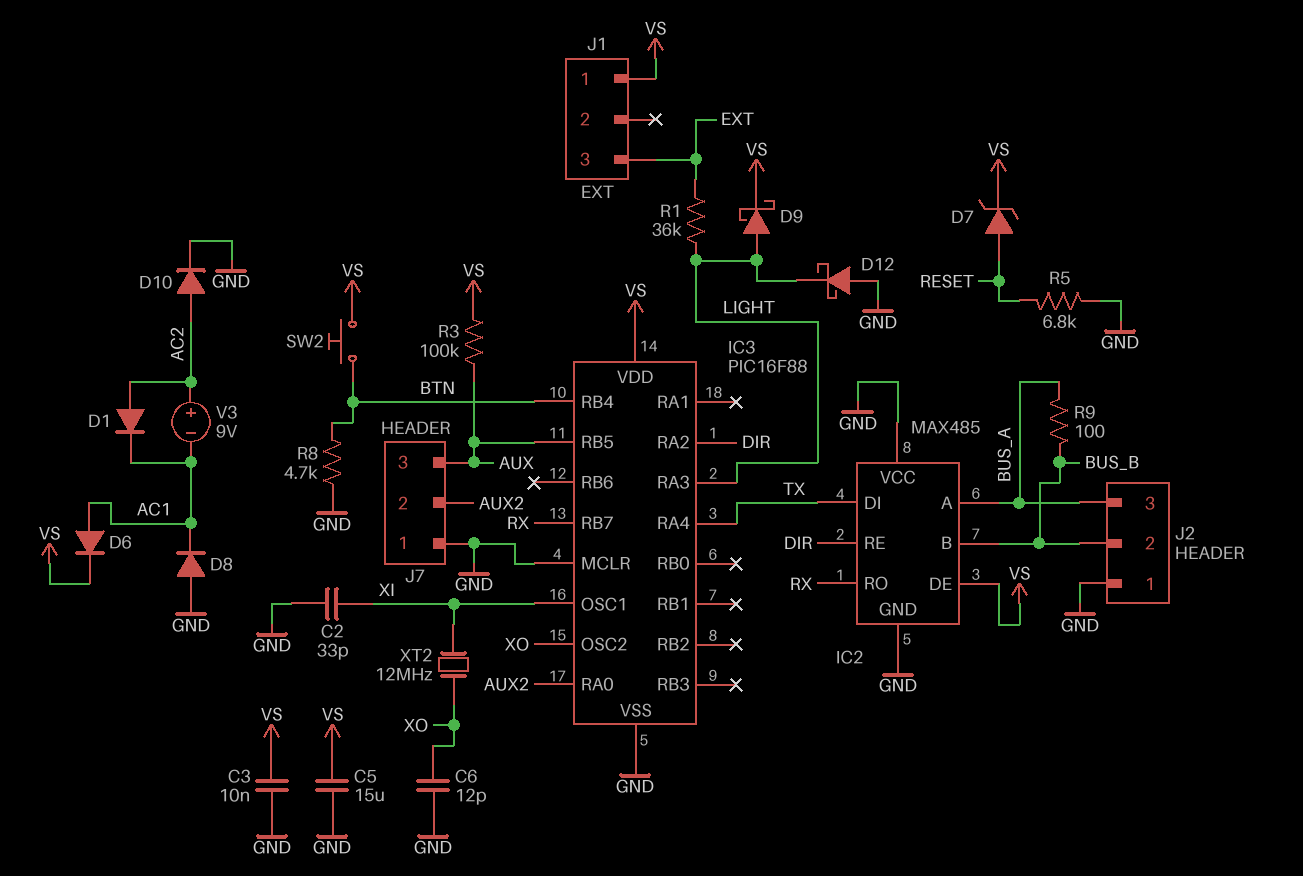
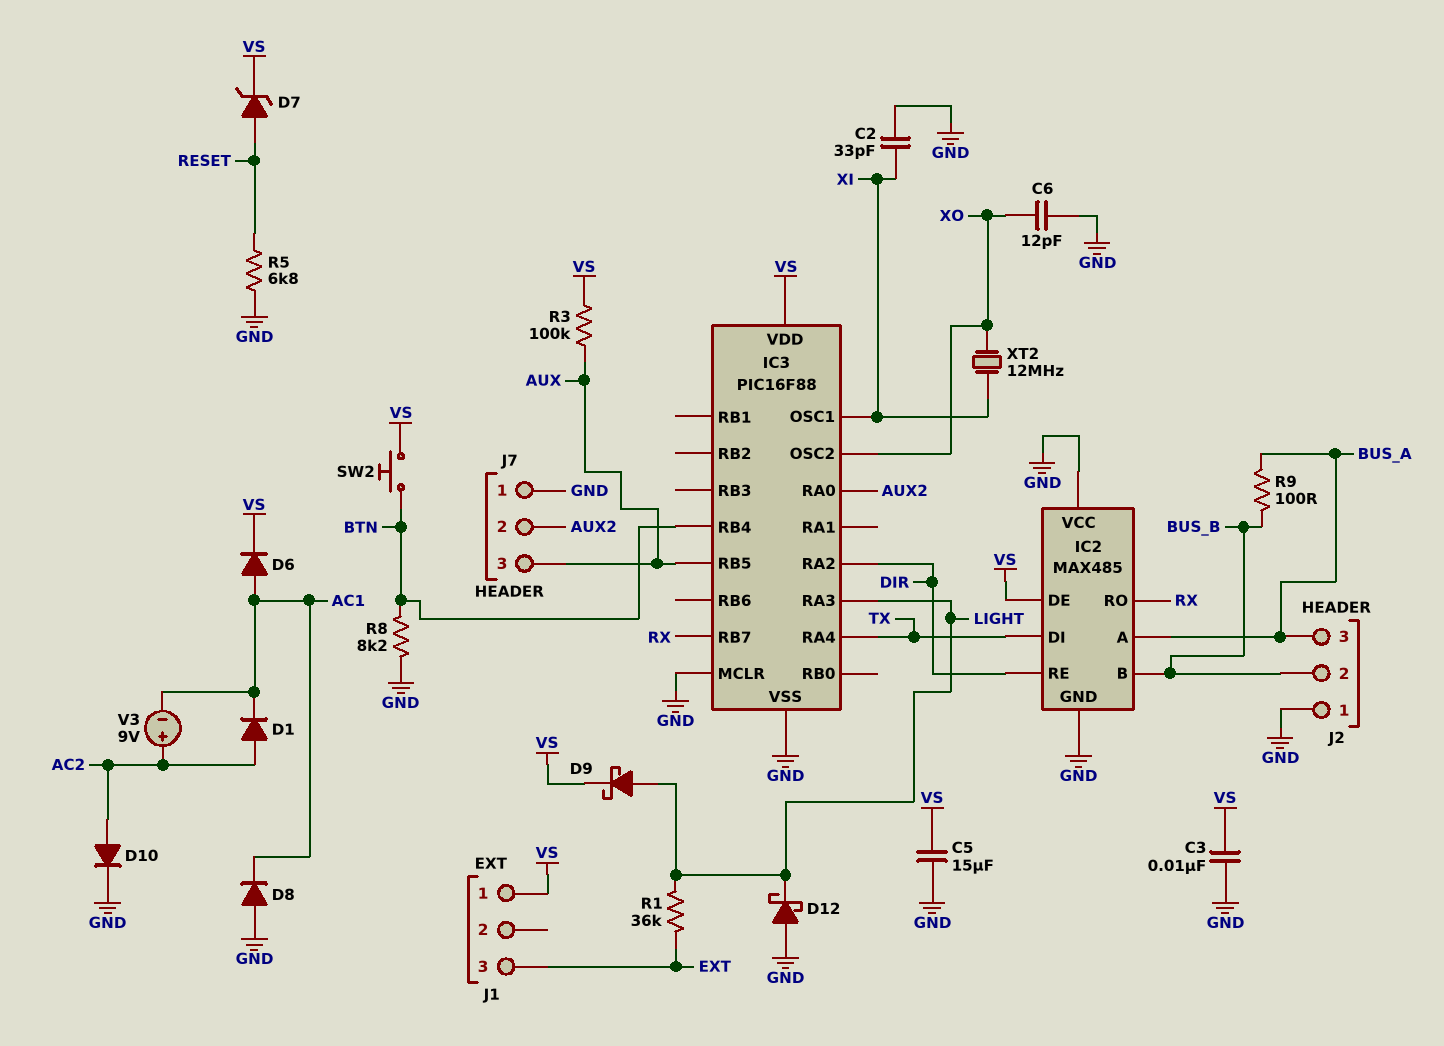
R8: 4.7k (BTN, GND) -> 8.2k (BTN, GND)

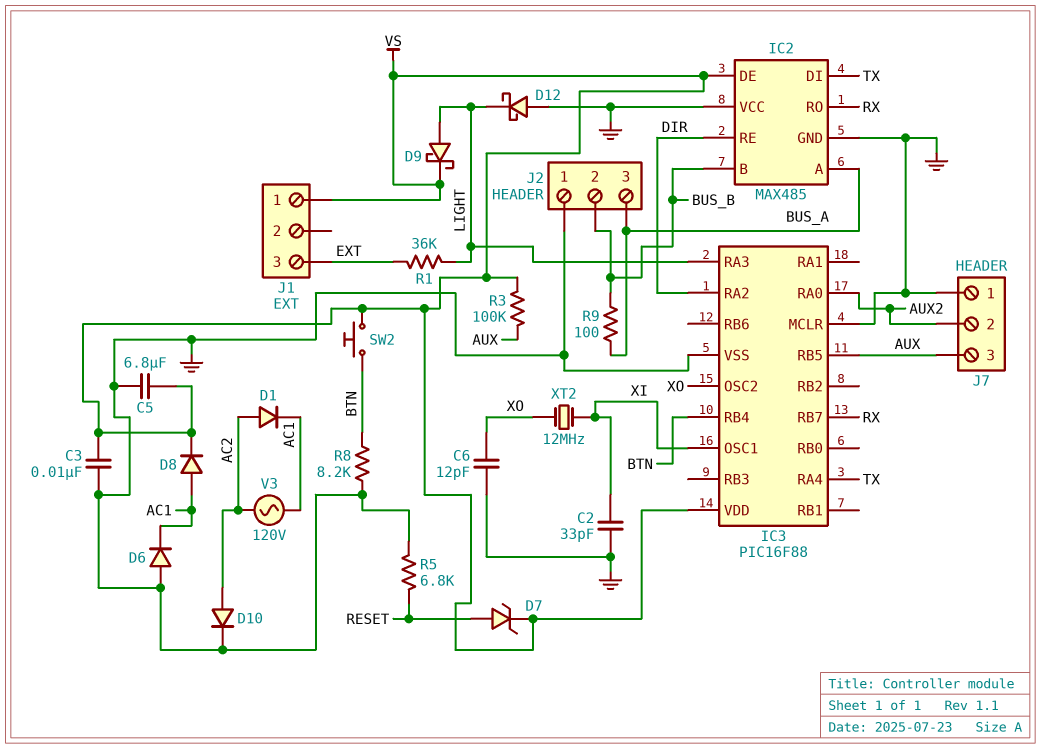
C5: 15uF (GND, VS) -> 6.8uF (GND, VS)
D6: diode (A AC1, K VS) -> diode (A GND, K AC1)
D8: diode (A GND, K AC1) -> diode (A AC1, K VS)
V3: 9V (plus AC2, minus AC1) -> AC 120V (AC1, AC2)

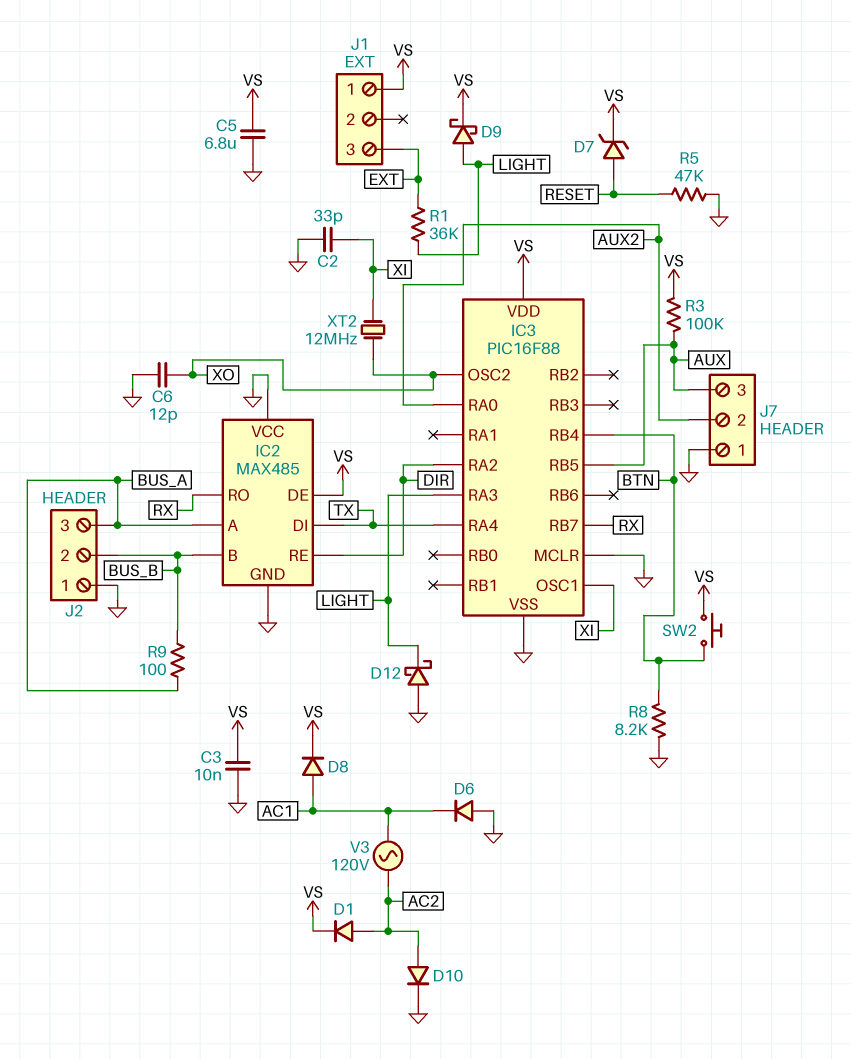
D1: diode (A AC2, K AC1) -> diode (A AC2, K VS)
R5: 6.8k (GND, RESET) -> 47k (GND, RESET)

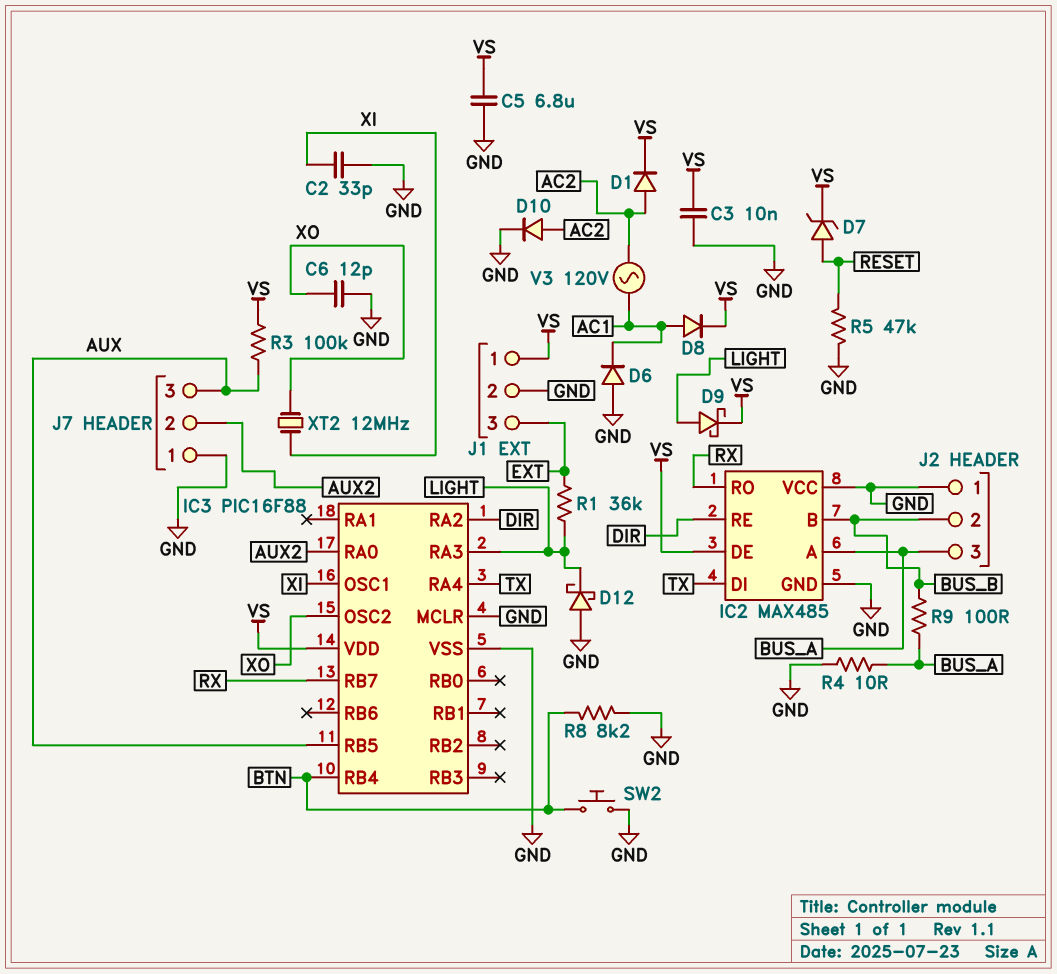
J1 pin 2: none -> GND
R4: none -> 10 (BUS_A, GND)
SW2: button (BTN, VS) -> button (BTN, GND)

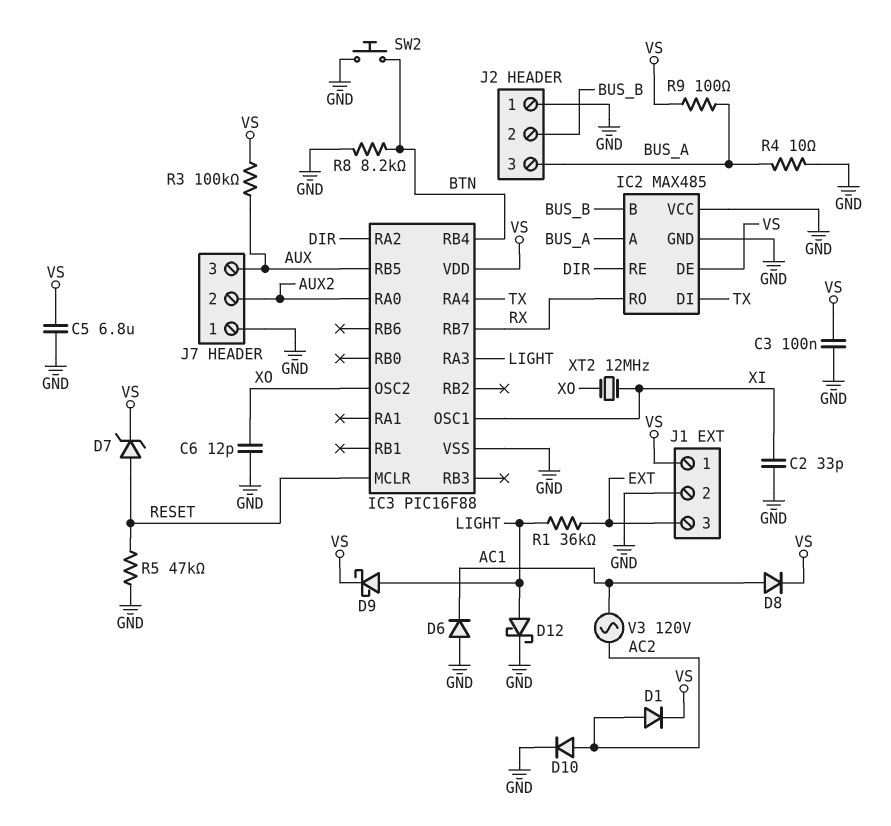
C3: 10nF (GND, VS) -> 100nF (GND, VS)
D12: schottky (A GND, K LIGHT) -> schottky (A LIGHT, K GND)
IC3 pin MCLR: GND -> RESET
R9: 100 (BUS_A, BUS_B) -> 100 (BUS_A, VS)

